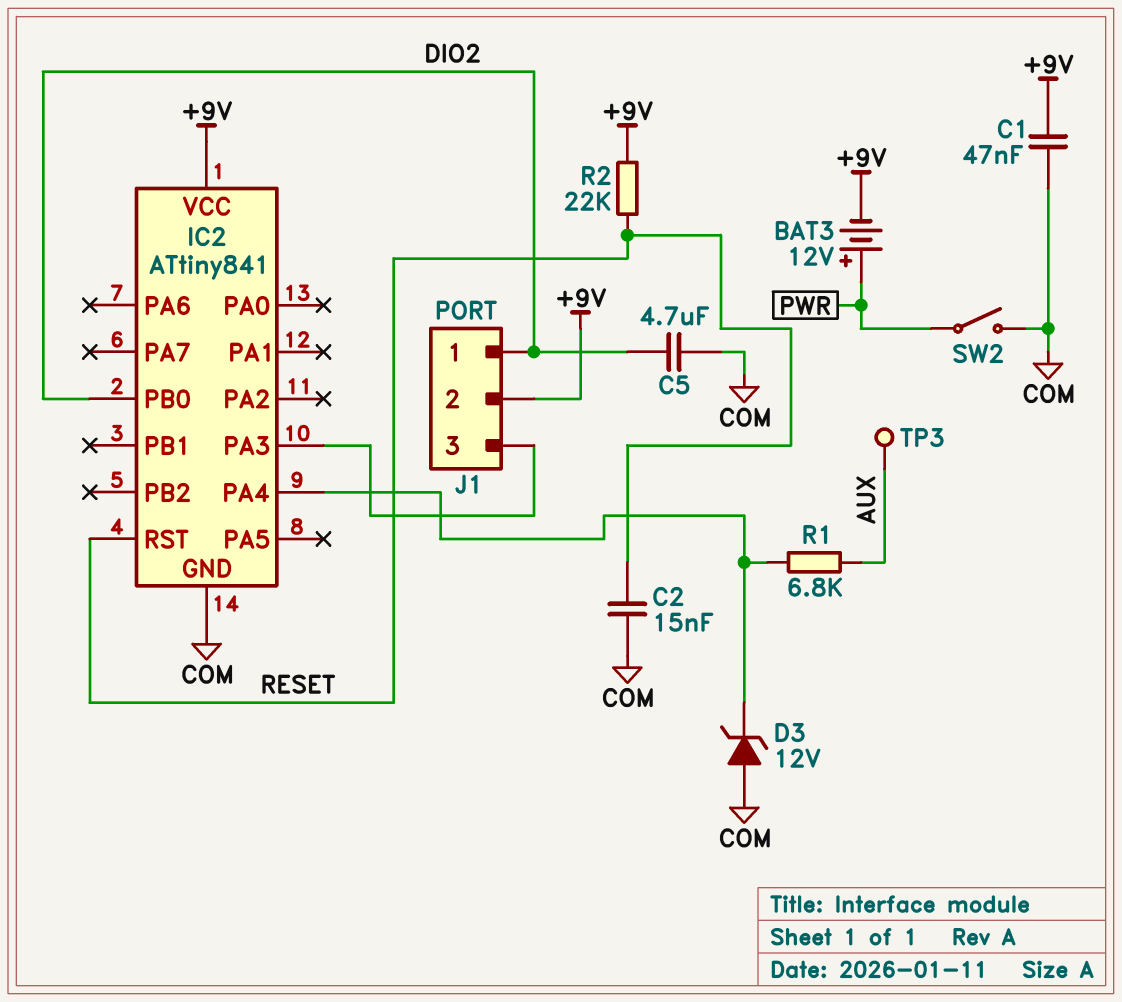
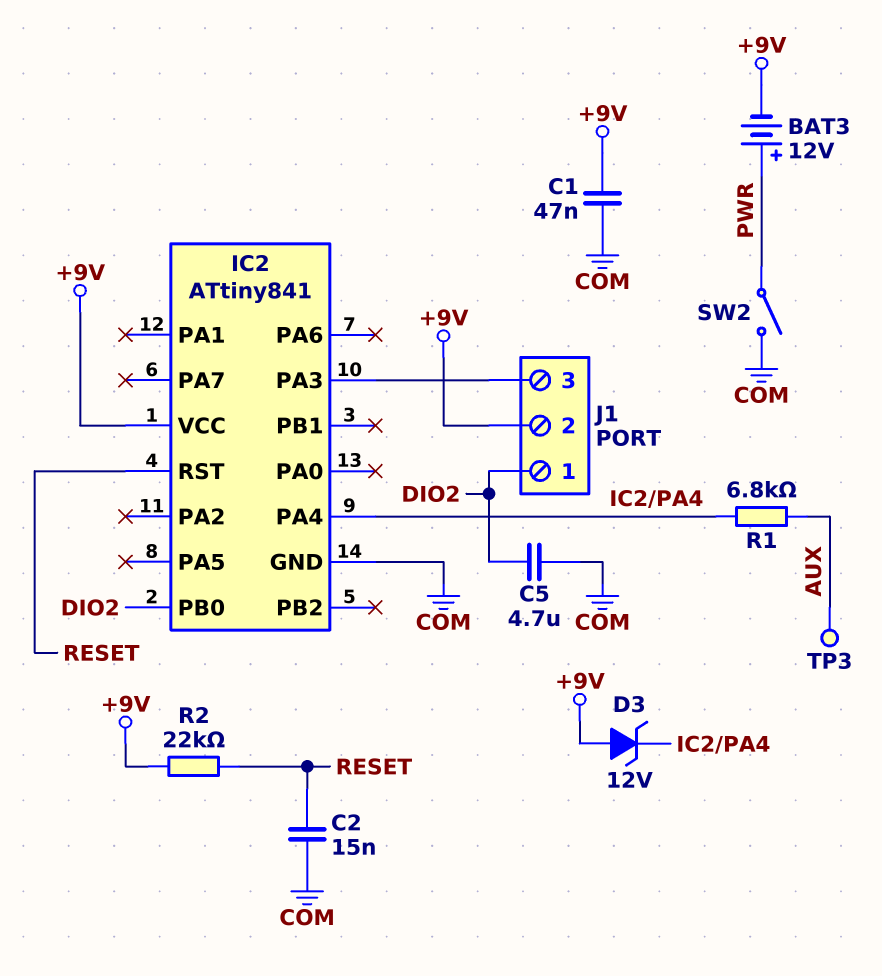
D3: zener 12V (A COM, K IC2/PA4) -> zener 12V (A +9V, K IC2/PA4)

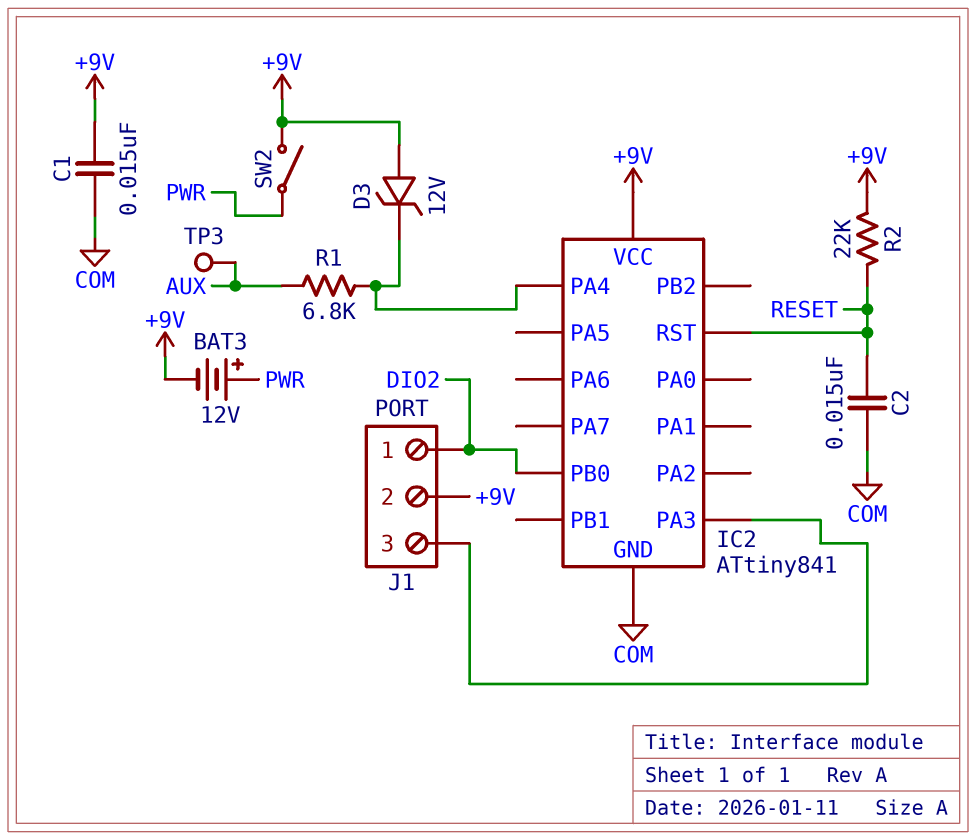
C1: 47nF (+9V, COM) -> 15nF (+9V, COM)
C5: 4.7uF (COM, DIO2) -> none
SW2: switch (COM, PWR) -> switch (+9V, PWR)

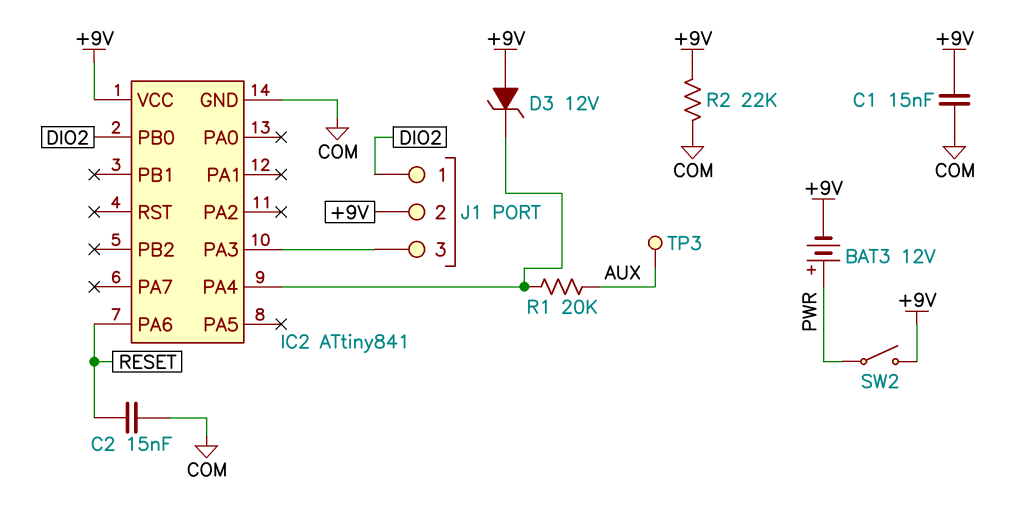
IC2 pin PA6: none -> RESET
IC2 pin RST: RESET -> none
R1: 6.8k (AUX, IC2/PA4) -> 20k (AUX, IC2/PA4)
R2: 22k (+9V, RESET) -> 22k (+9V, COM)

